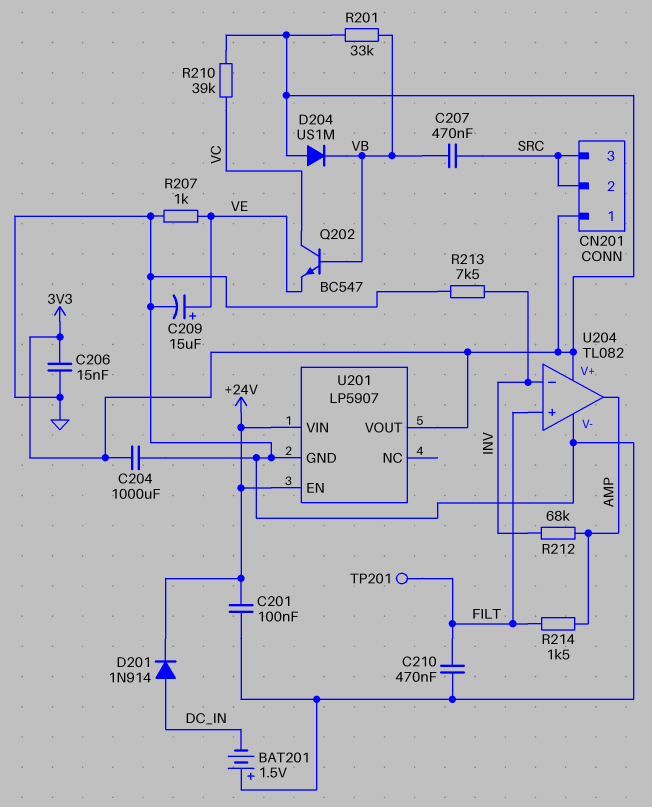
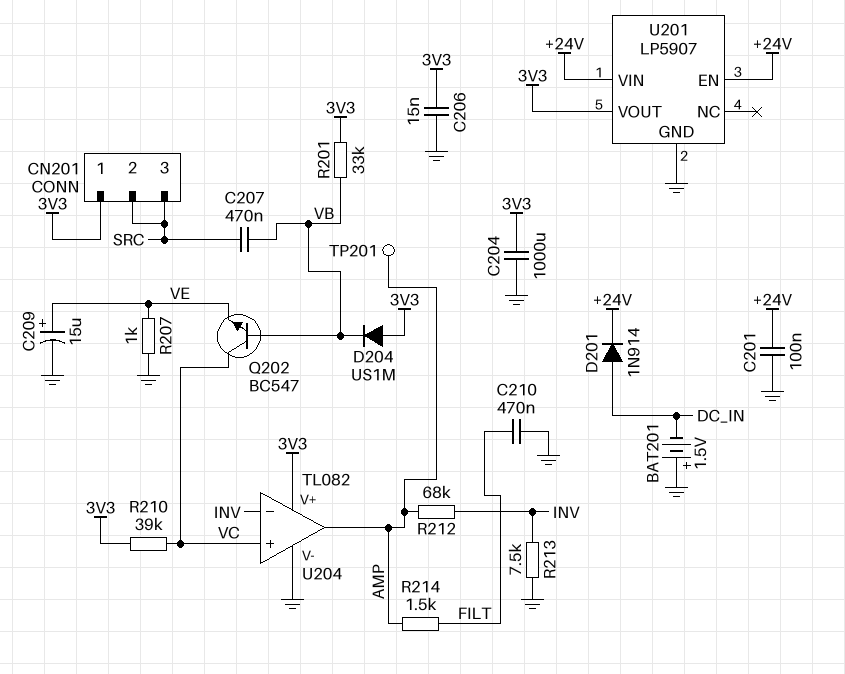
TP201: test point (FILT) -> test point (AMP)
U204 pin in+: FILT -> VC

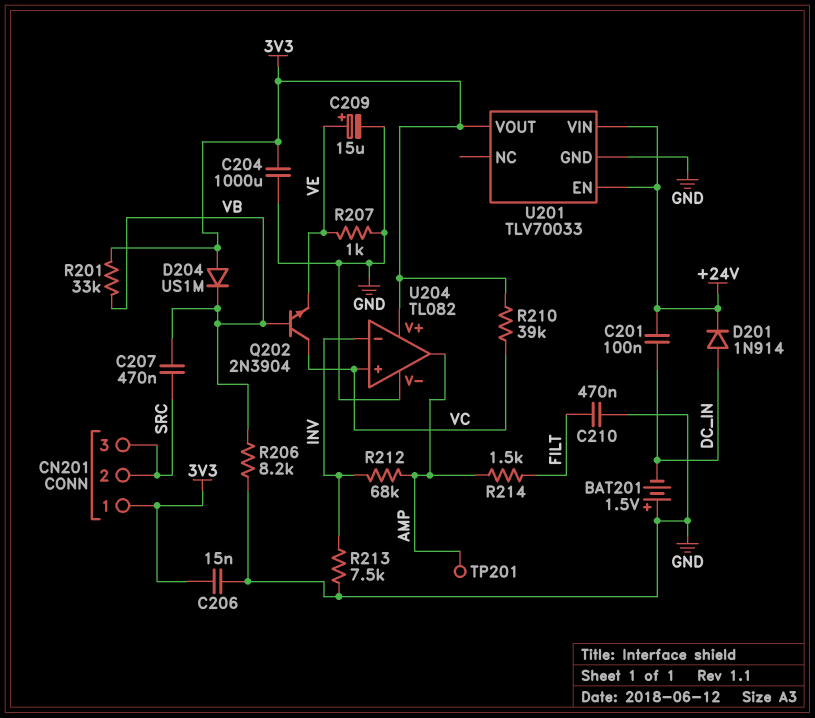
C201: 100nF (+24V, GND) -> 100nF (+24V, DC_IN)
Q202: NPN BC547 (B VB, C VC, E VE) -> NPN 2N3904 (B VB, C VC, E VE)
R206: none -> 8.2k (GND, VB)
U201: LP5907 -> TLV70033

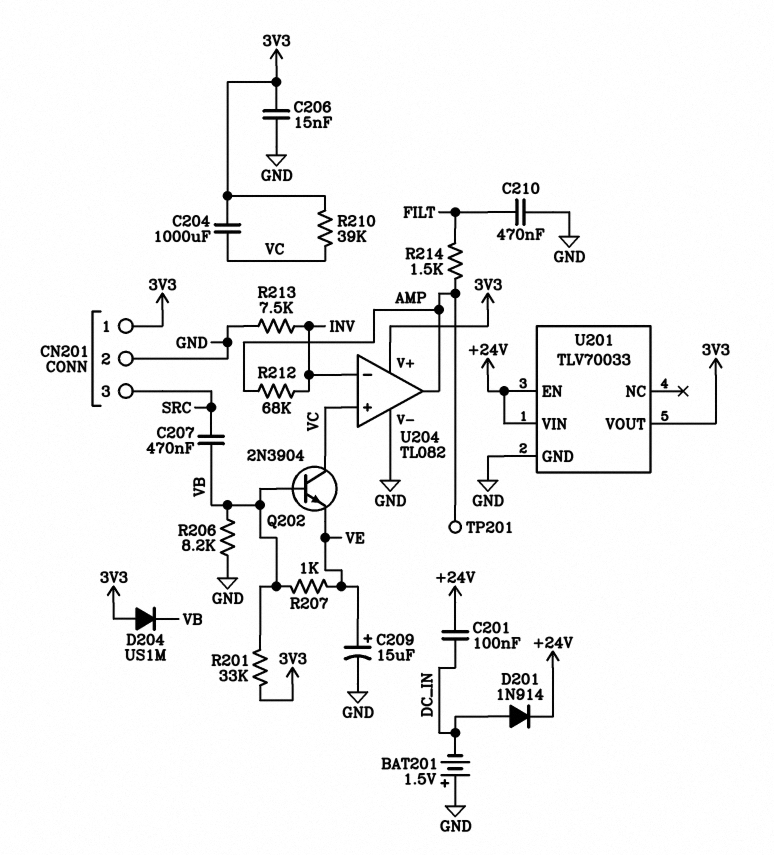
C204: 1000uF (3V3, GND) -> 1000uF (3V3, VC)
CN201 pin 2: SRC -> GND
R207: 1k (GND, VE) -> 1k (VB, VE)

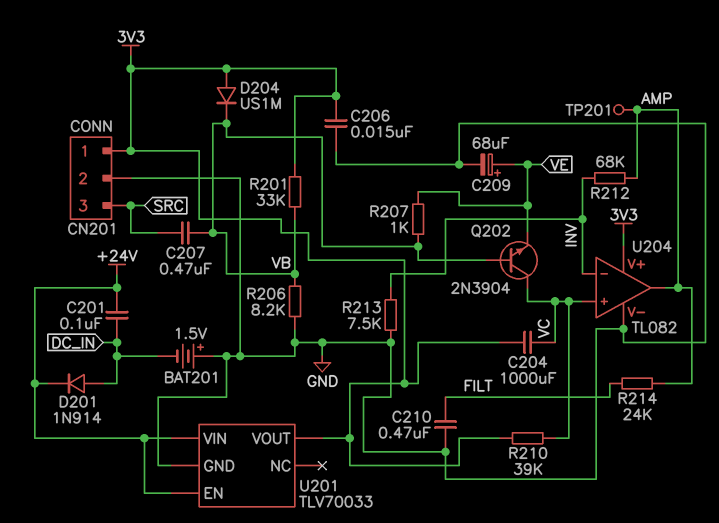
C209: 15uF (plus VE, minus GND) -> 68uF (plus VE, minus GND)
R214: 1.5k (AMP, FILT) -> 24k (AMP, FILT)

